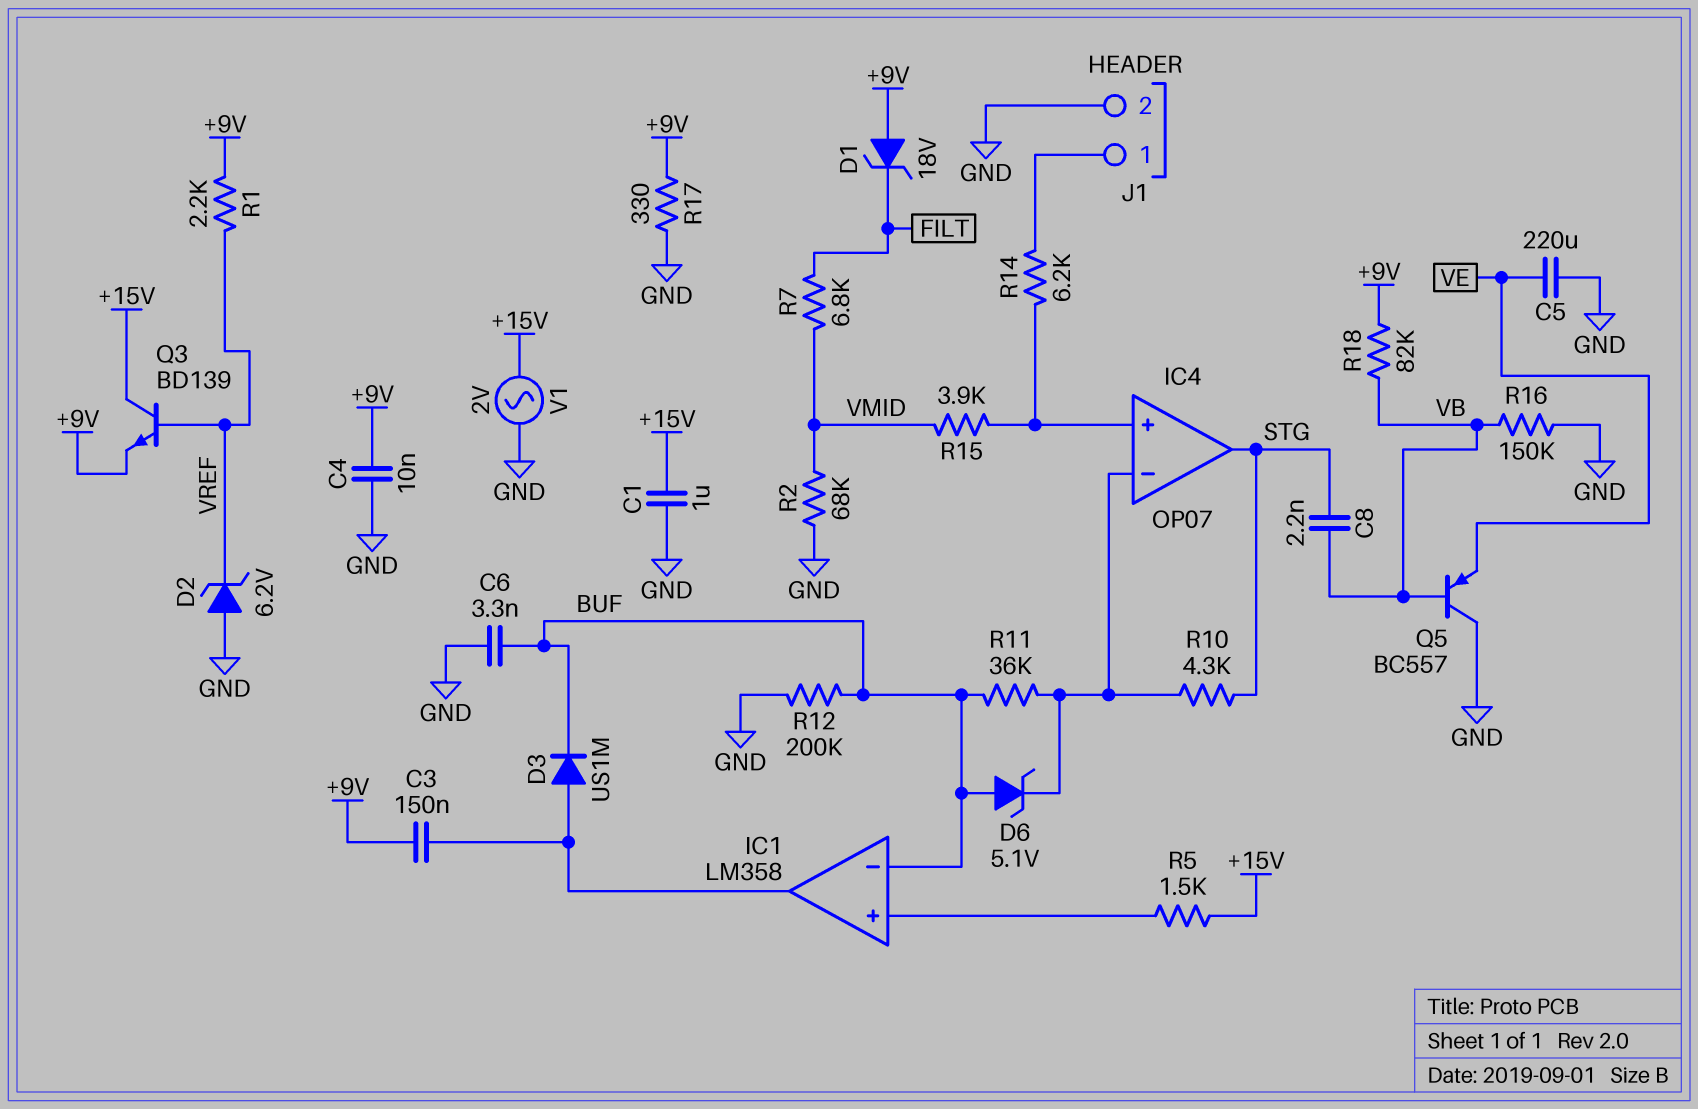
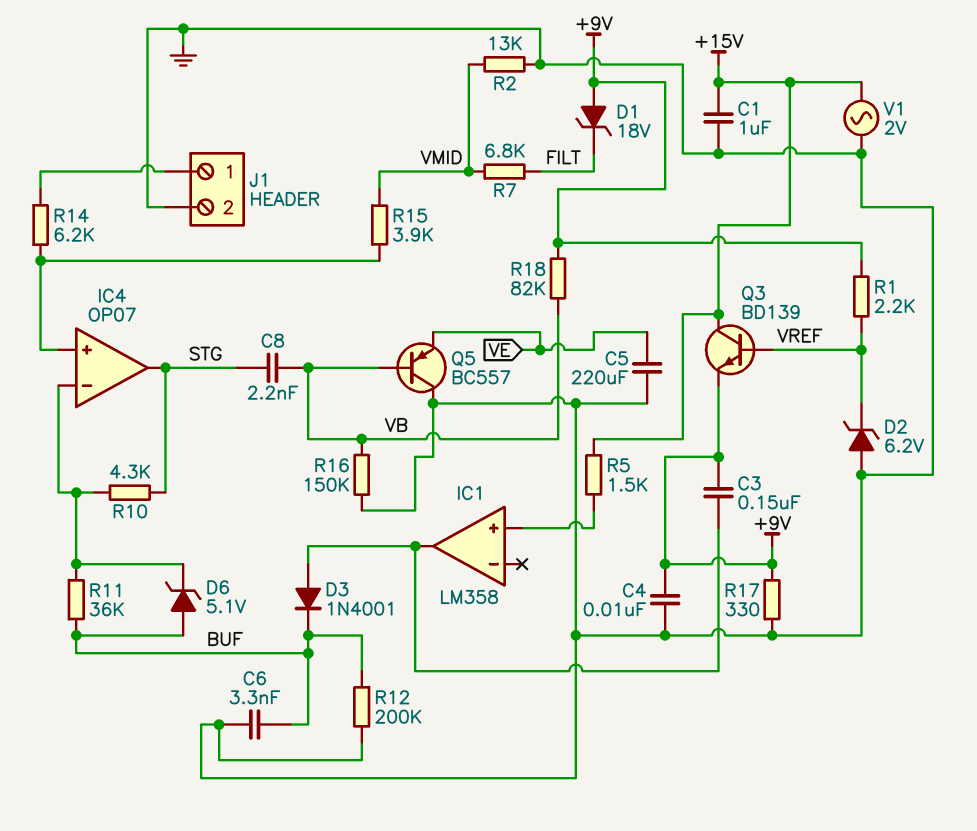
D3: diode US1M (A IC1/out, K BUF) -> diode 1N4001 (A IC1/out, K BUF)
IC1 pin in-: BUF -> none
R2: 68k (GND, VMID) -> 13k (GND, VMID)

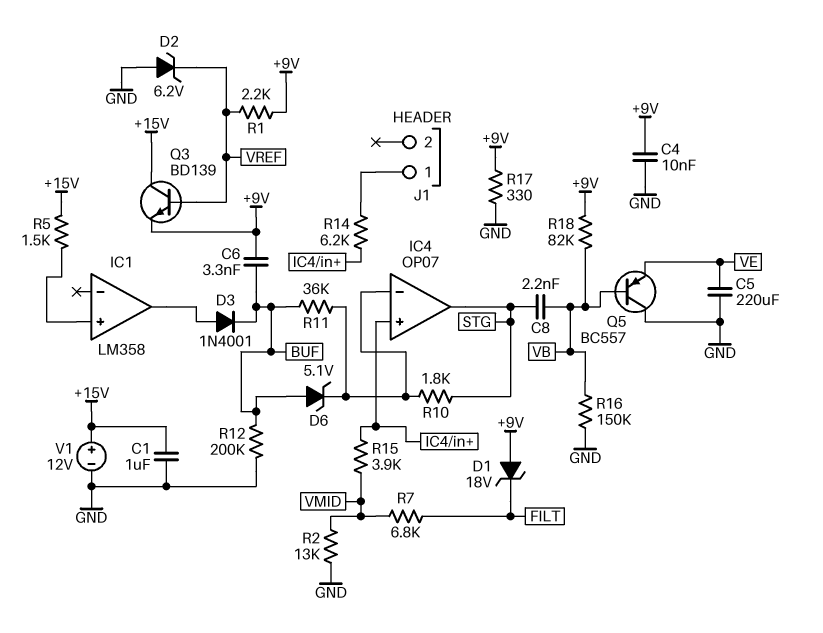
C3: 150nF (+9V, IC1/out) -> none
C6: 3.3nF (BUF, GND) -> 3.3nF (+9V, BUF)
J1 pin 2: GND -> none
R10: 4.3k (IC4/in-, STG) -> 1.8k (IC4/in-, STG)
V1: AC 2V (+15V, GND) -> 12V (plus +15V, minus GND)

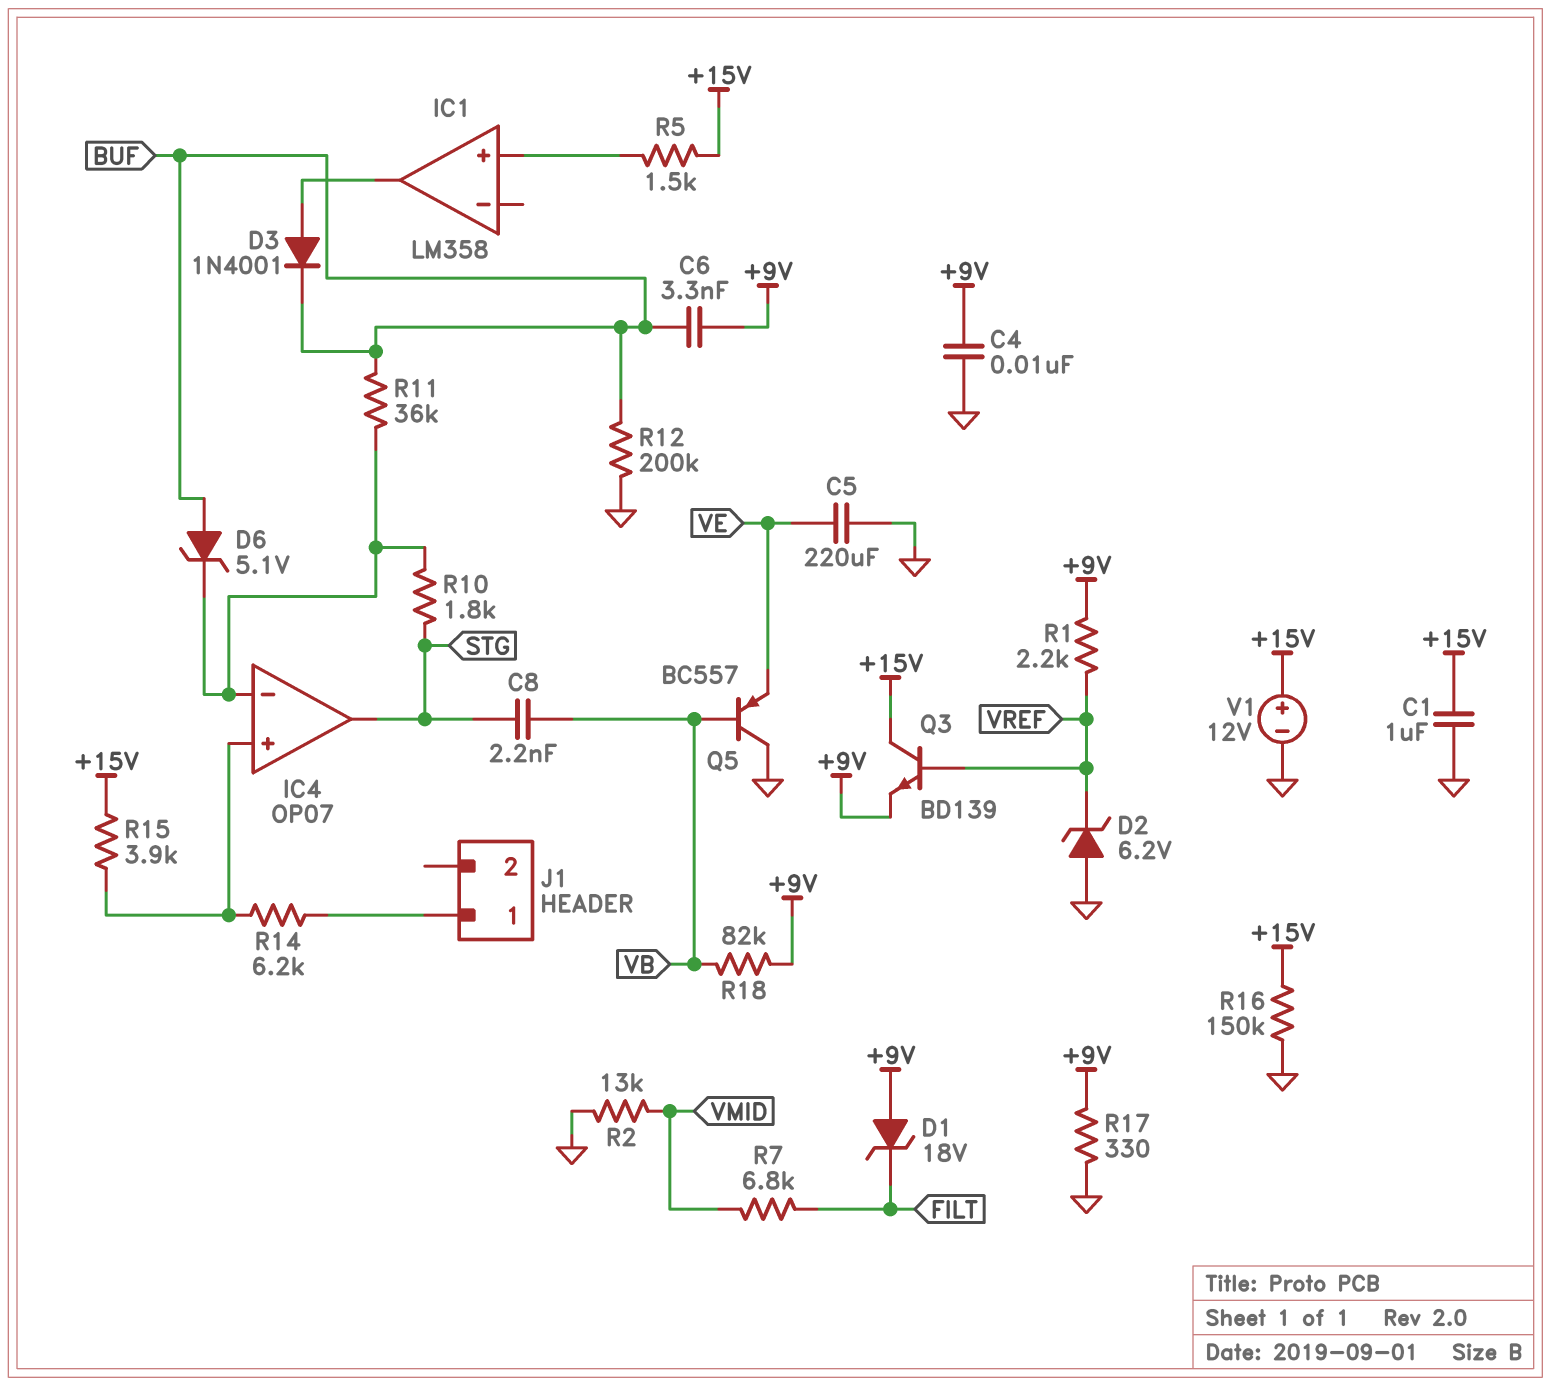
R15: 3.9k (IC4/in+, VMID) -> 3.9k (+15V, IC4/in+)
R16: 150k (GND, VB) -> 150k (+15V, GND)

